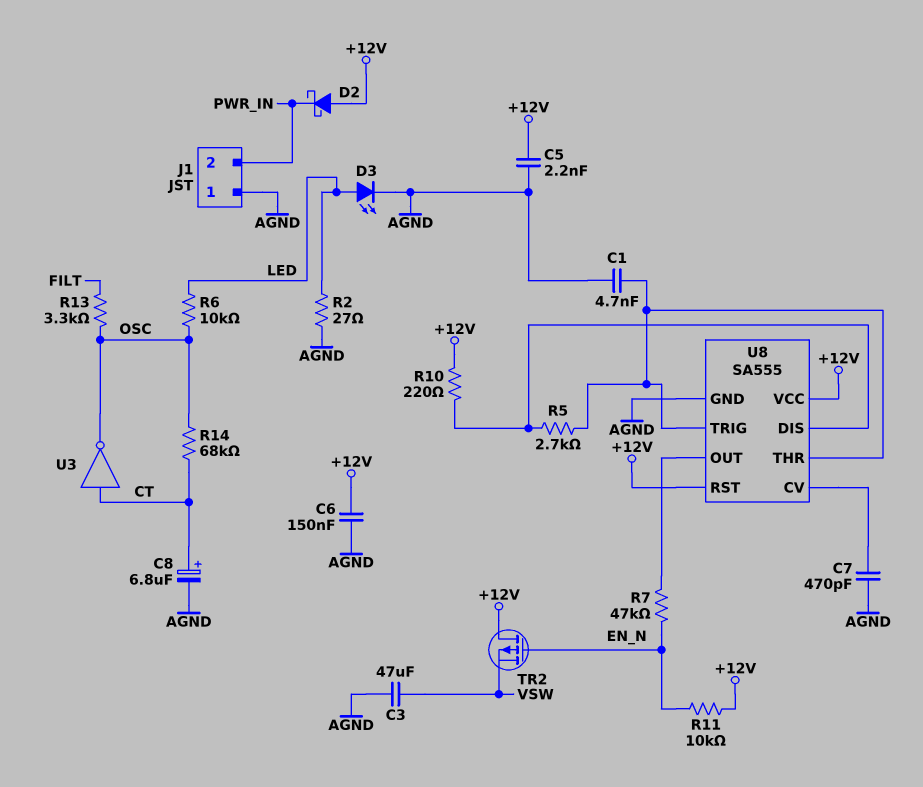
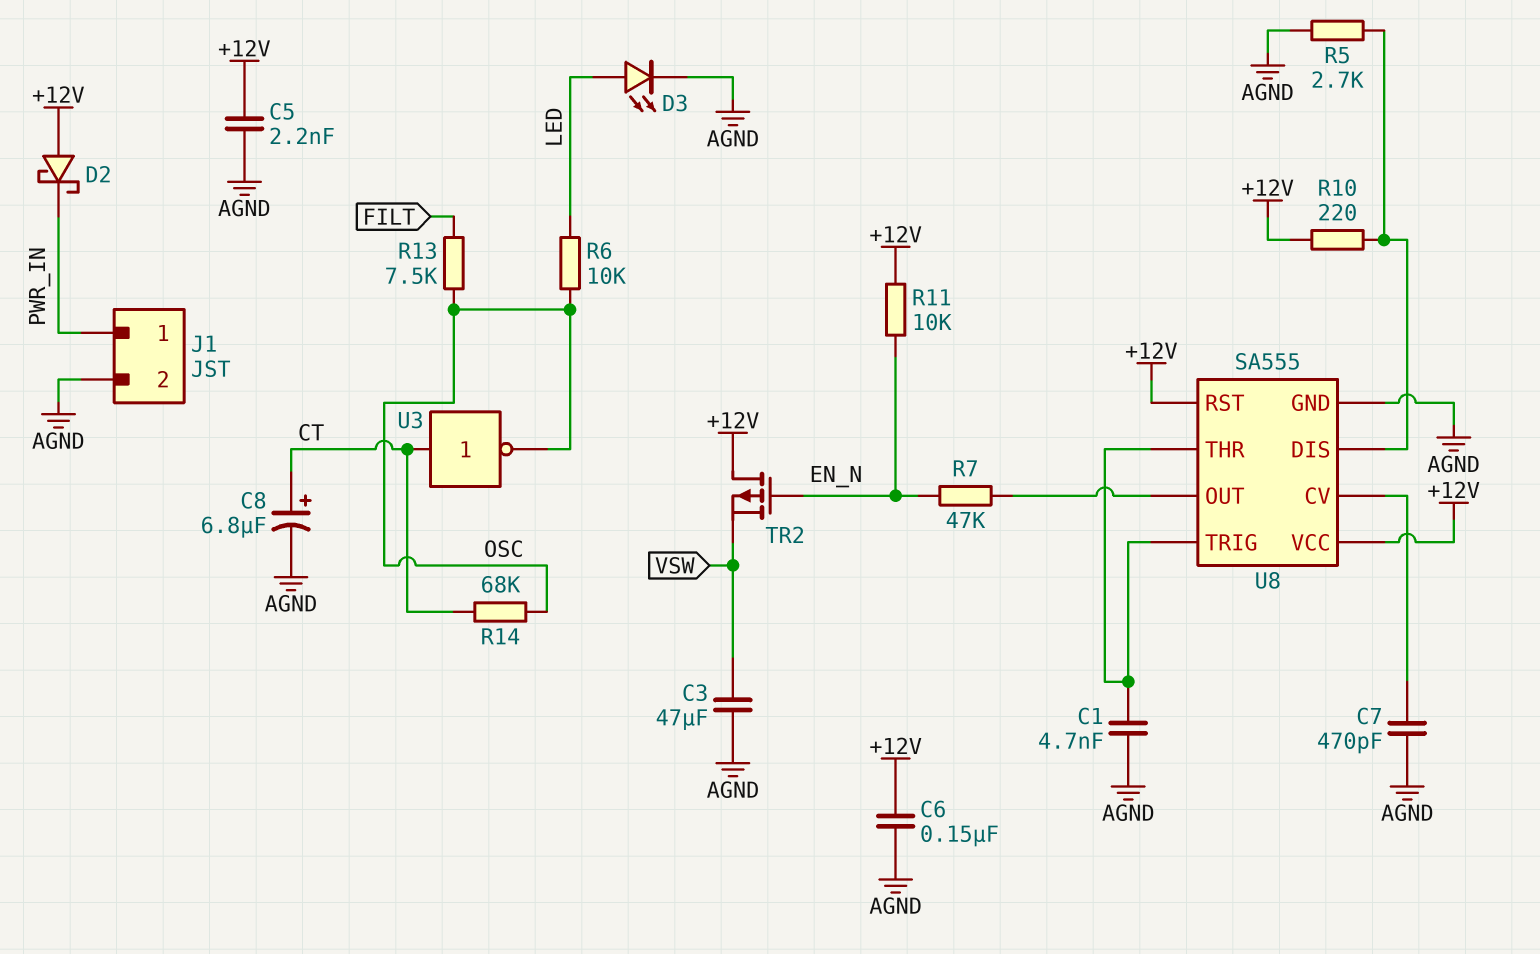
J1 pin 1: AGND -> PWR_IN
J1 pin 2: PWR_IN -> AGND
R2: 27 (AGND, LED) -> none
R5: 2.7k (U8/DIS, U8/THR) -> 2.7k (AGND, U8/DIS)
R13: 3.3k (FILT, OSC) -> 7.5k (FILT, OSC)

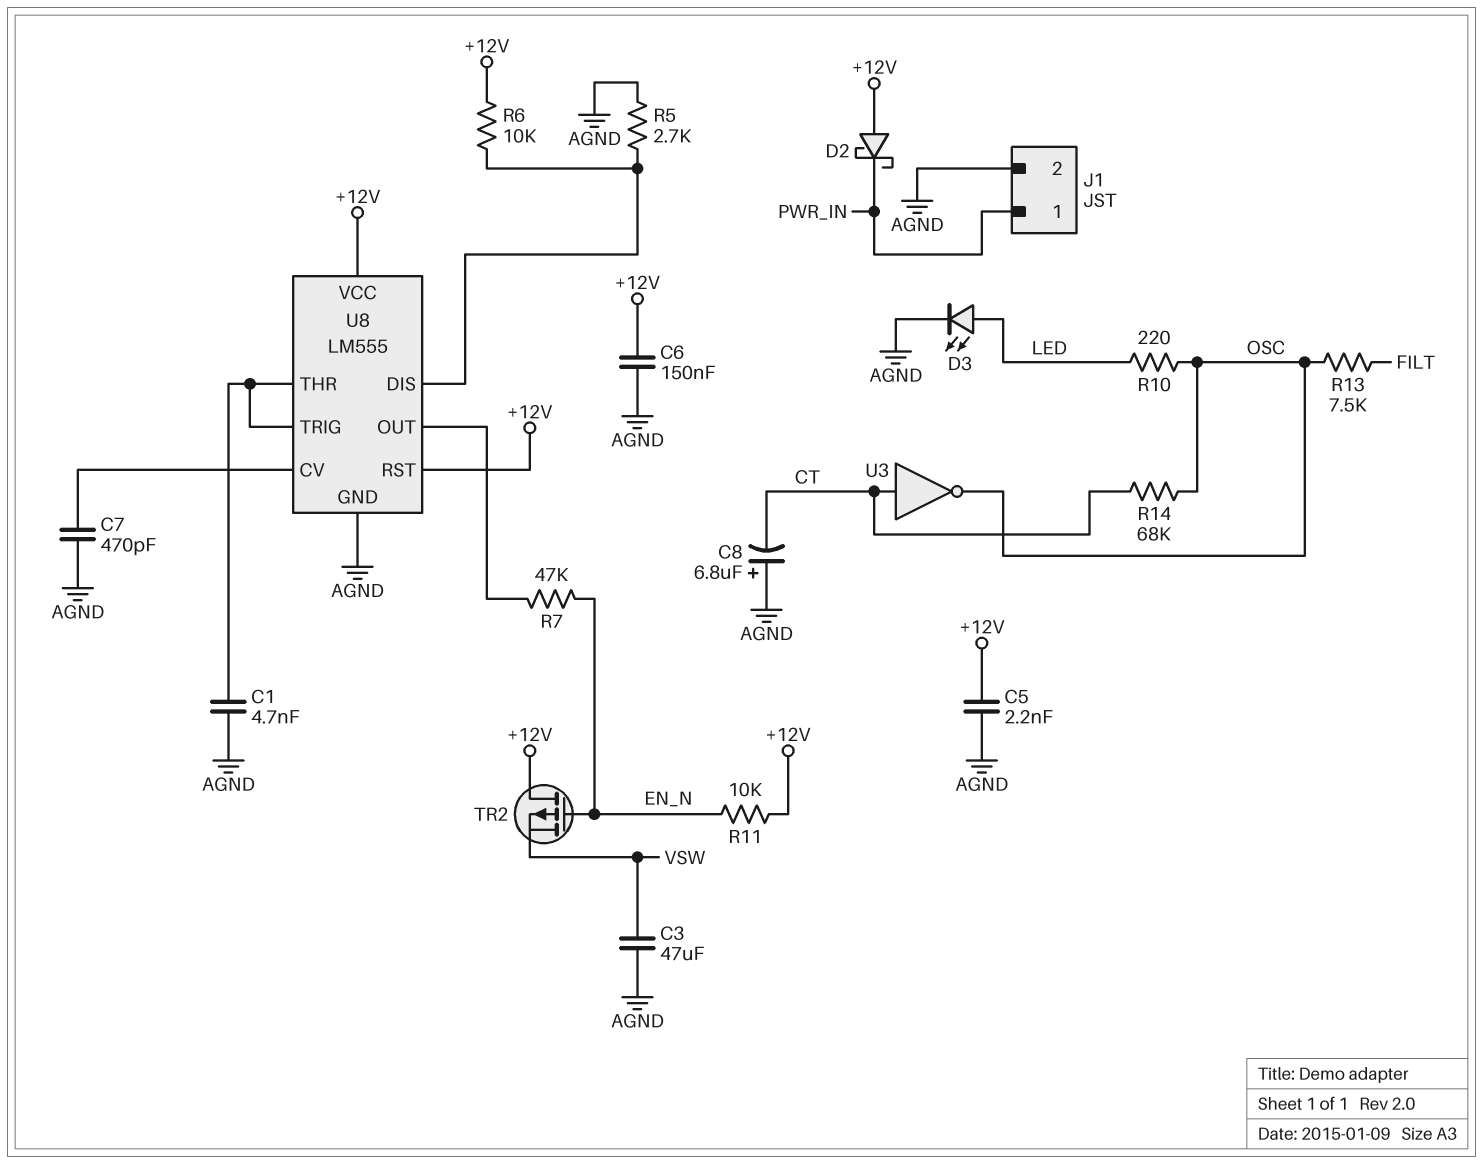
C8: 6.8uF (plus CT, minus AGND) -> 6.8uF (plus AGND, minus CT)
R6: 10k (LED, OSC) -> 10k (+12V, U8/DIS)
R10: 220 (+12V, U8/DIS) -> 220 (LED, OSC)
U8: SA555 -> LM555

